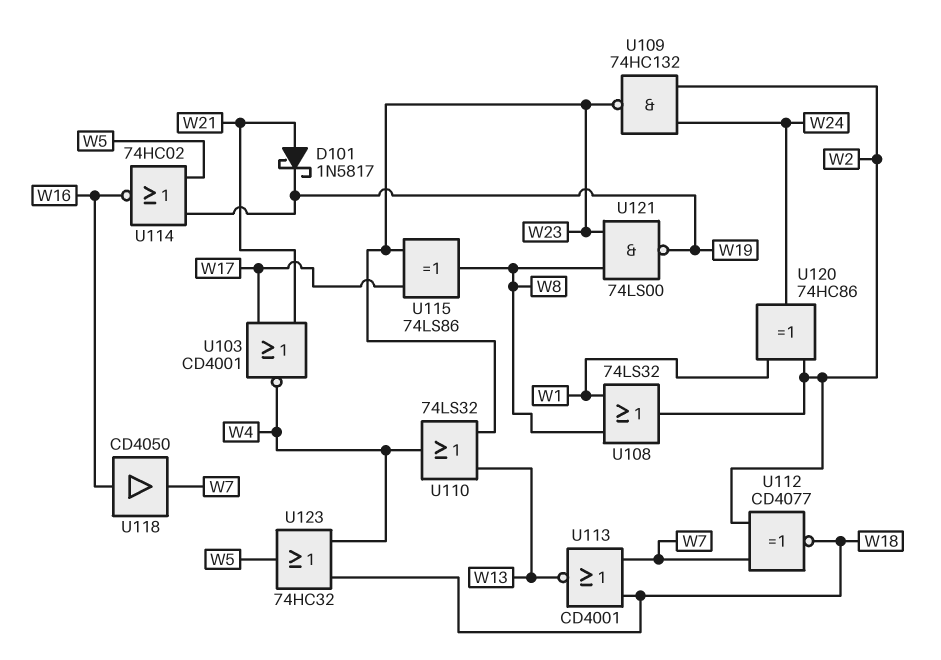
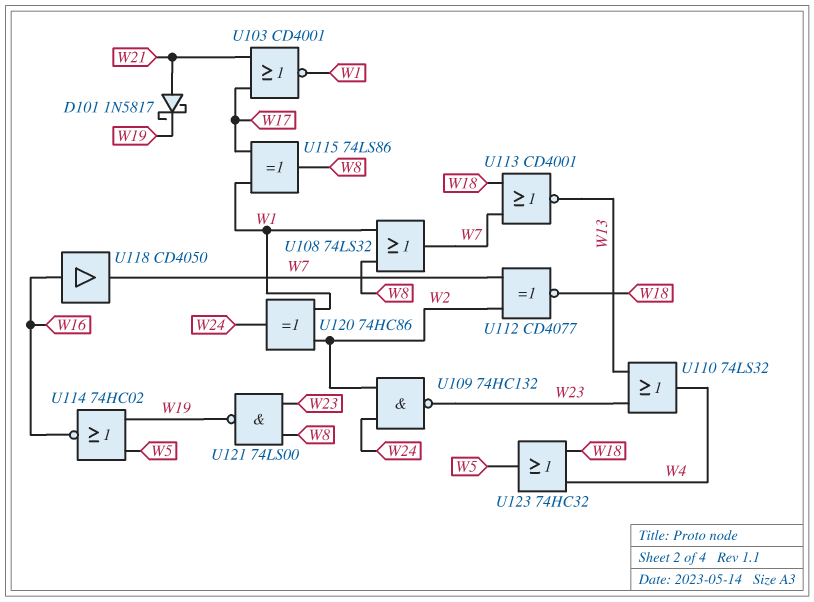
U103: NOR CD4001 (in W17, in W21, out W4) -> NOR CD4001 (in W17, in W21, out W1)
U108: OR 74LS32 (in W1, in W8, out W2) -> OR 74LS32 (in W1, in W8, out W7)
U115: XOR 74LS86 (in W17, in W23, out W8) -> XOR 74LS86 (in W1, in W17, out W8)

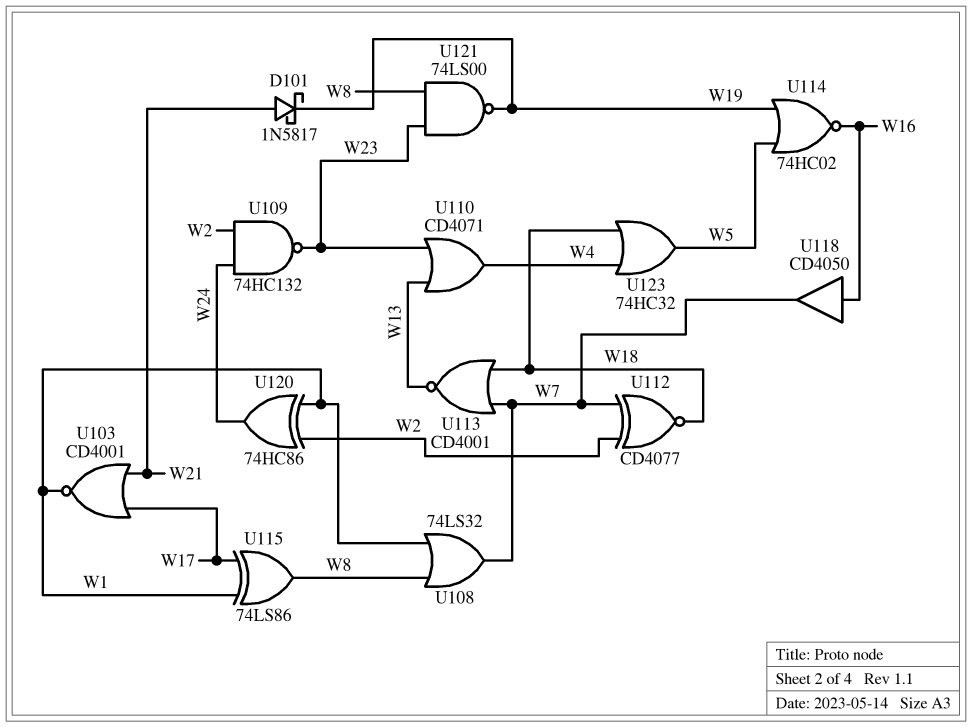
U110: OR 74LS32 (in W13, in W23, out W4) -> OR CD4071 (in W13, in W23, out W4)

